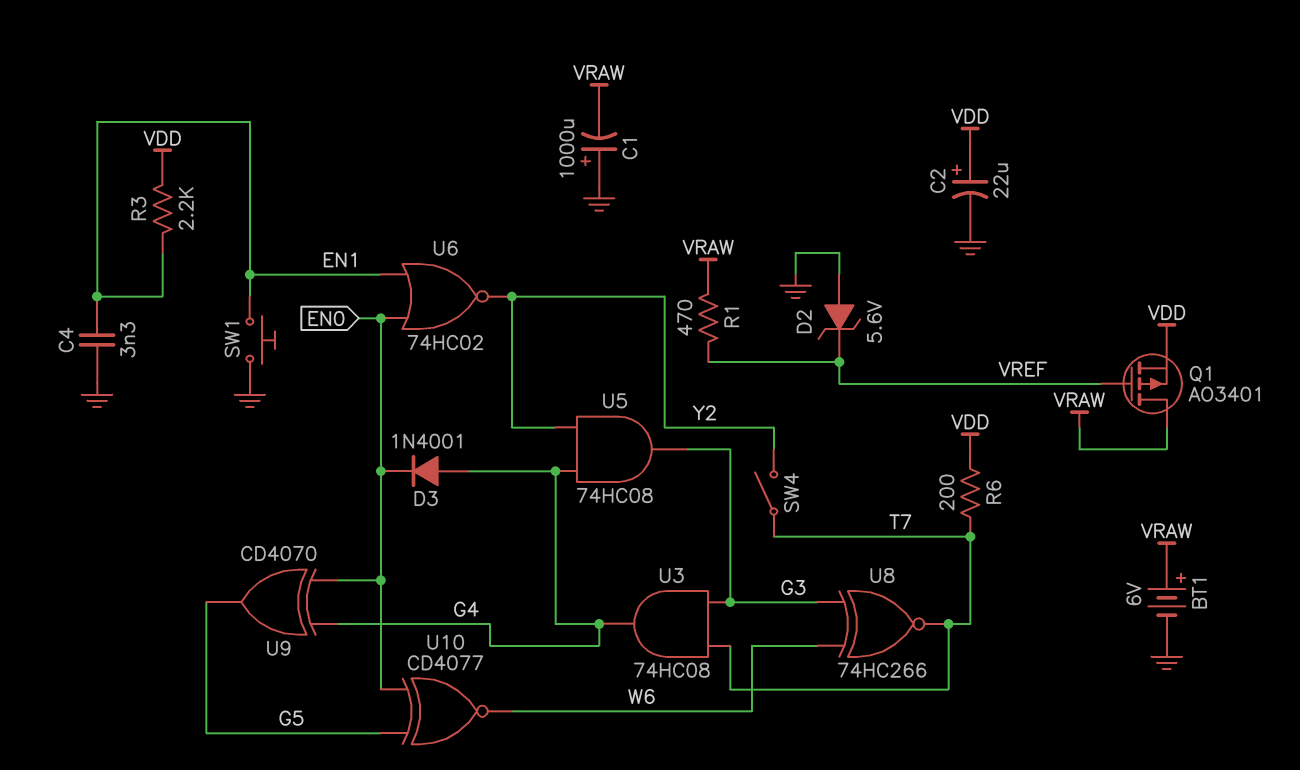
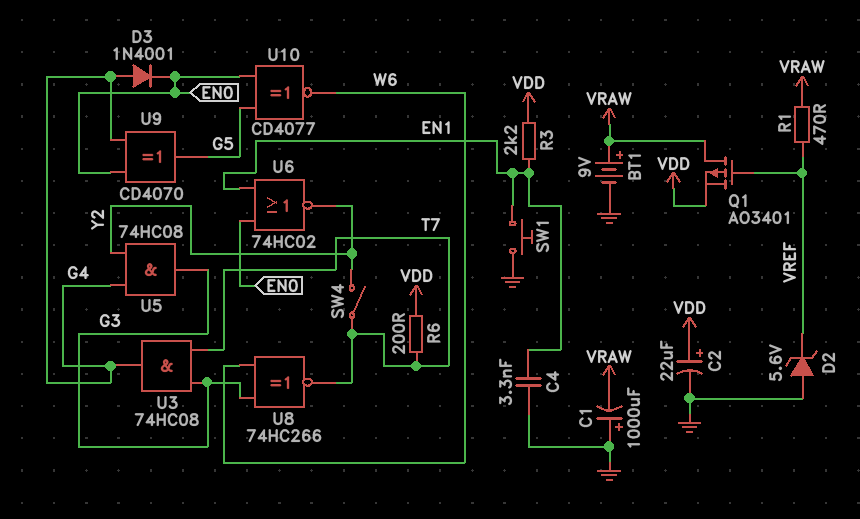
BT1: 6V (plus VRAW, minus GND) -> 9V (plus VRAW, minus GND)

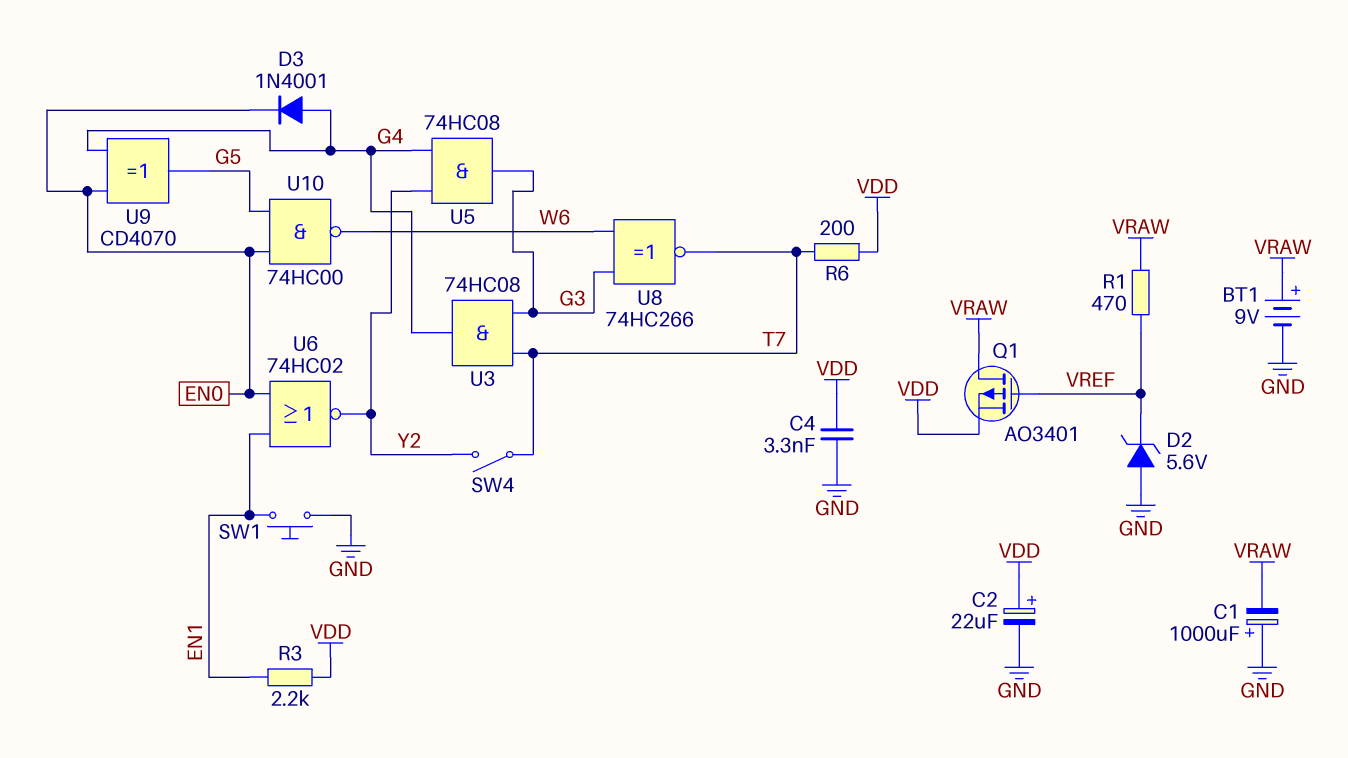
C4: 3.3nF (EN1, GND) -> 3.3nF (GND, VDD)
U10: XNOR CD4077 (in EN0, in G5, out W6) -> NAND 74HC00 (in EN0, in G5, out W6)

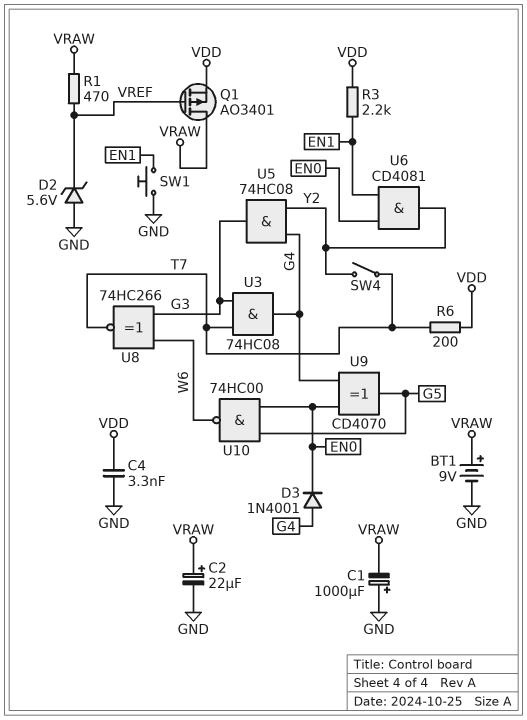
C2: 22uF (plus VDD, minus GND) -> 22uF (plus VRAW, minus GND)
U6: NOR 74HC02 (in EN0, in EN1, out Y2) -> AND CD4081 (in EN0, in EN1, out Y2)

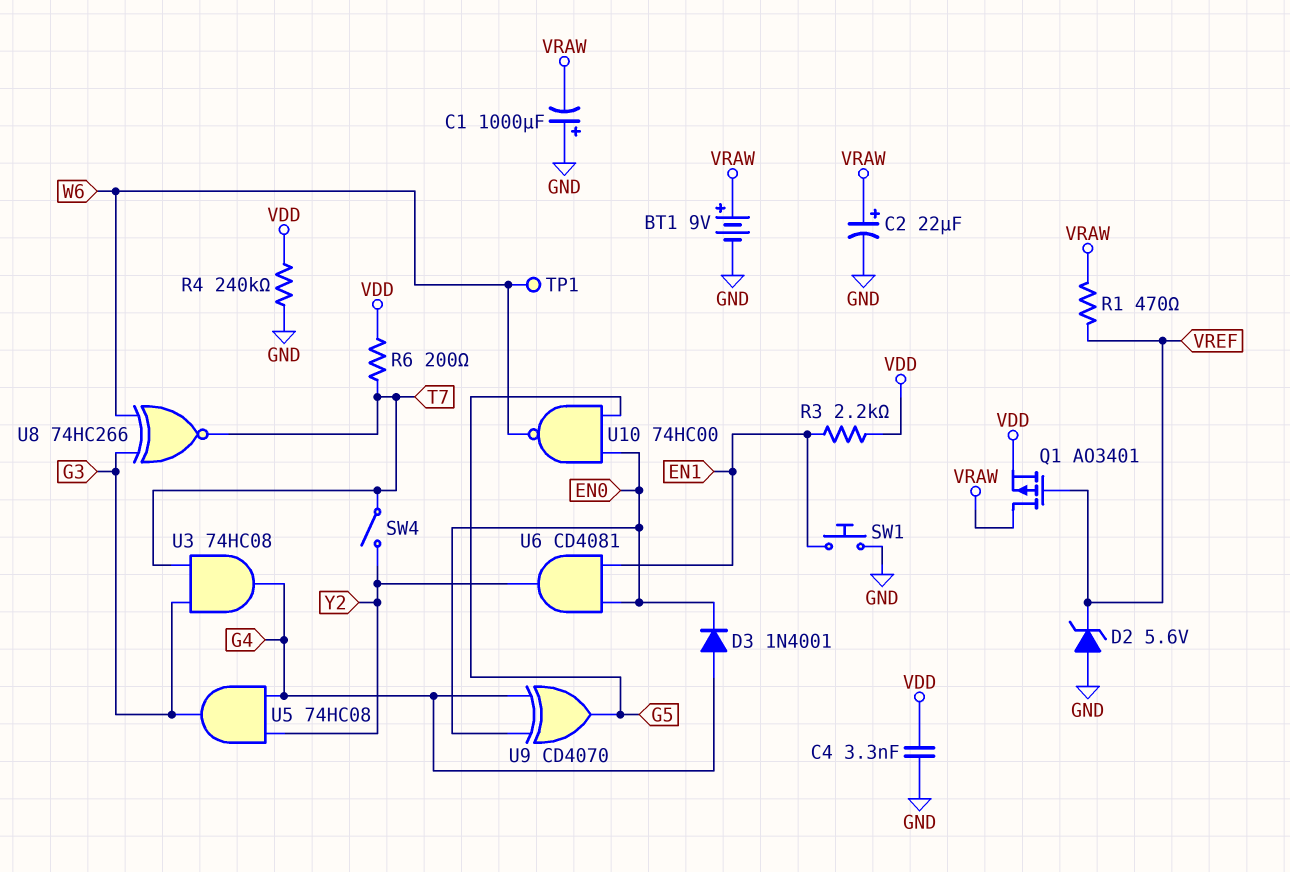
R4: none -> 240k (GND, VDD)
TP1: none -> test point (W6)

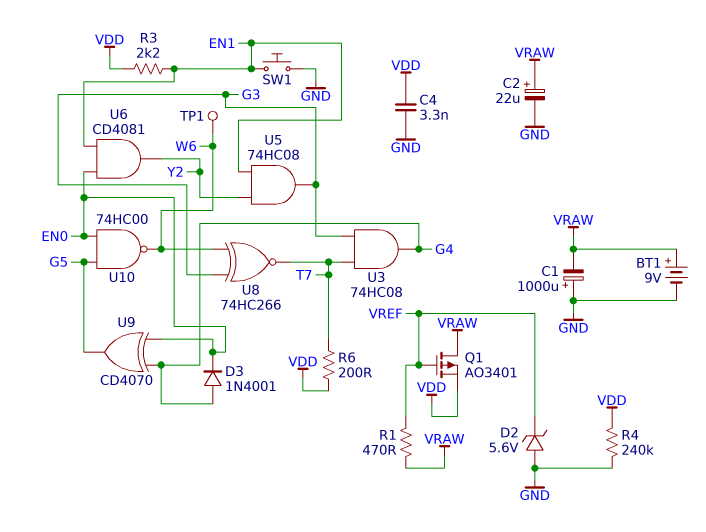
SW4: switch (T7, Y2) -> none
U5: AND 74HC08 (in G4, in Y2, out G3) -> AND 74HC08 (in EN1, in Y2, out G3)

